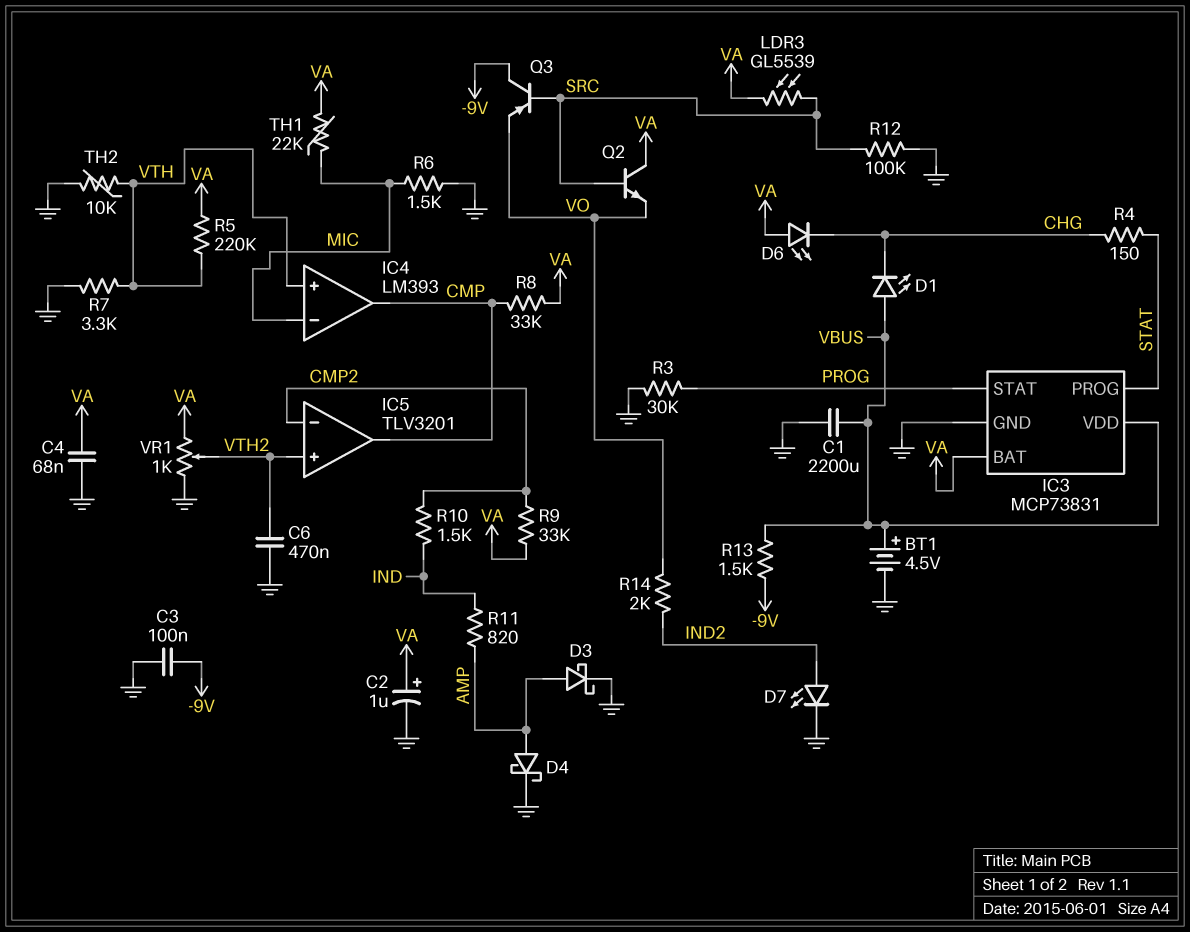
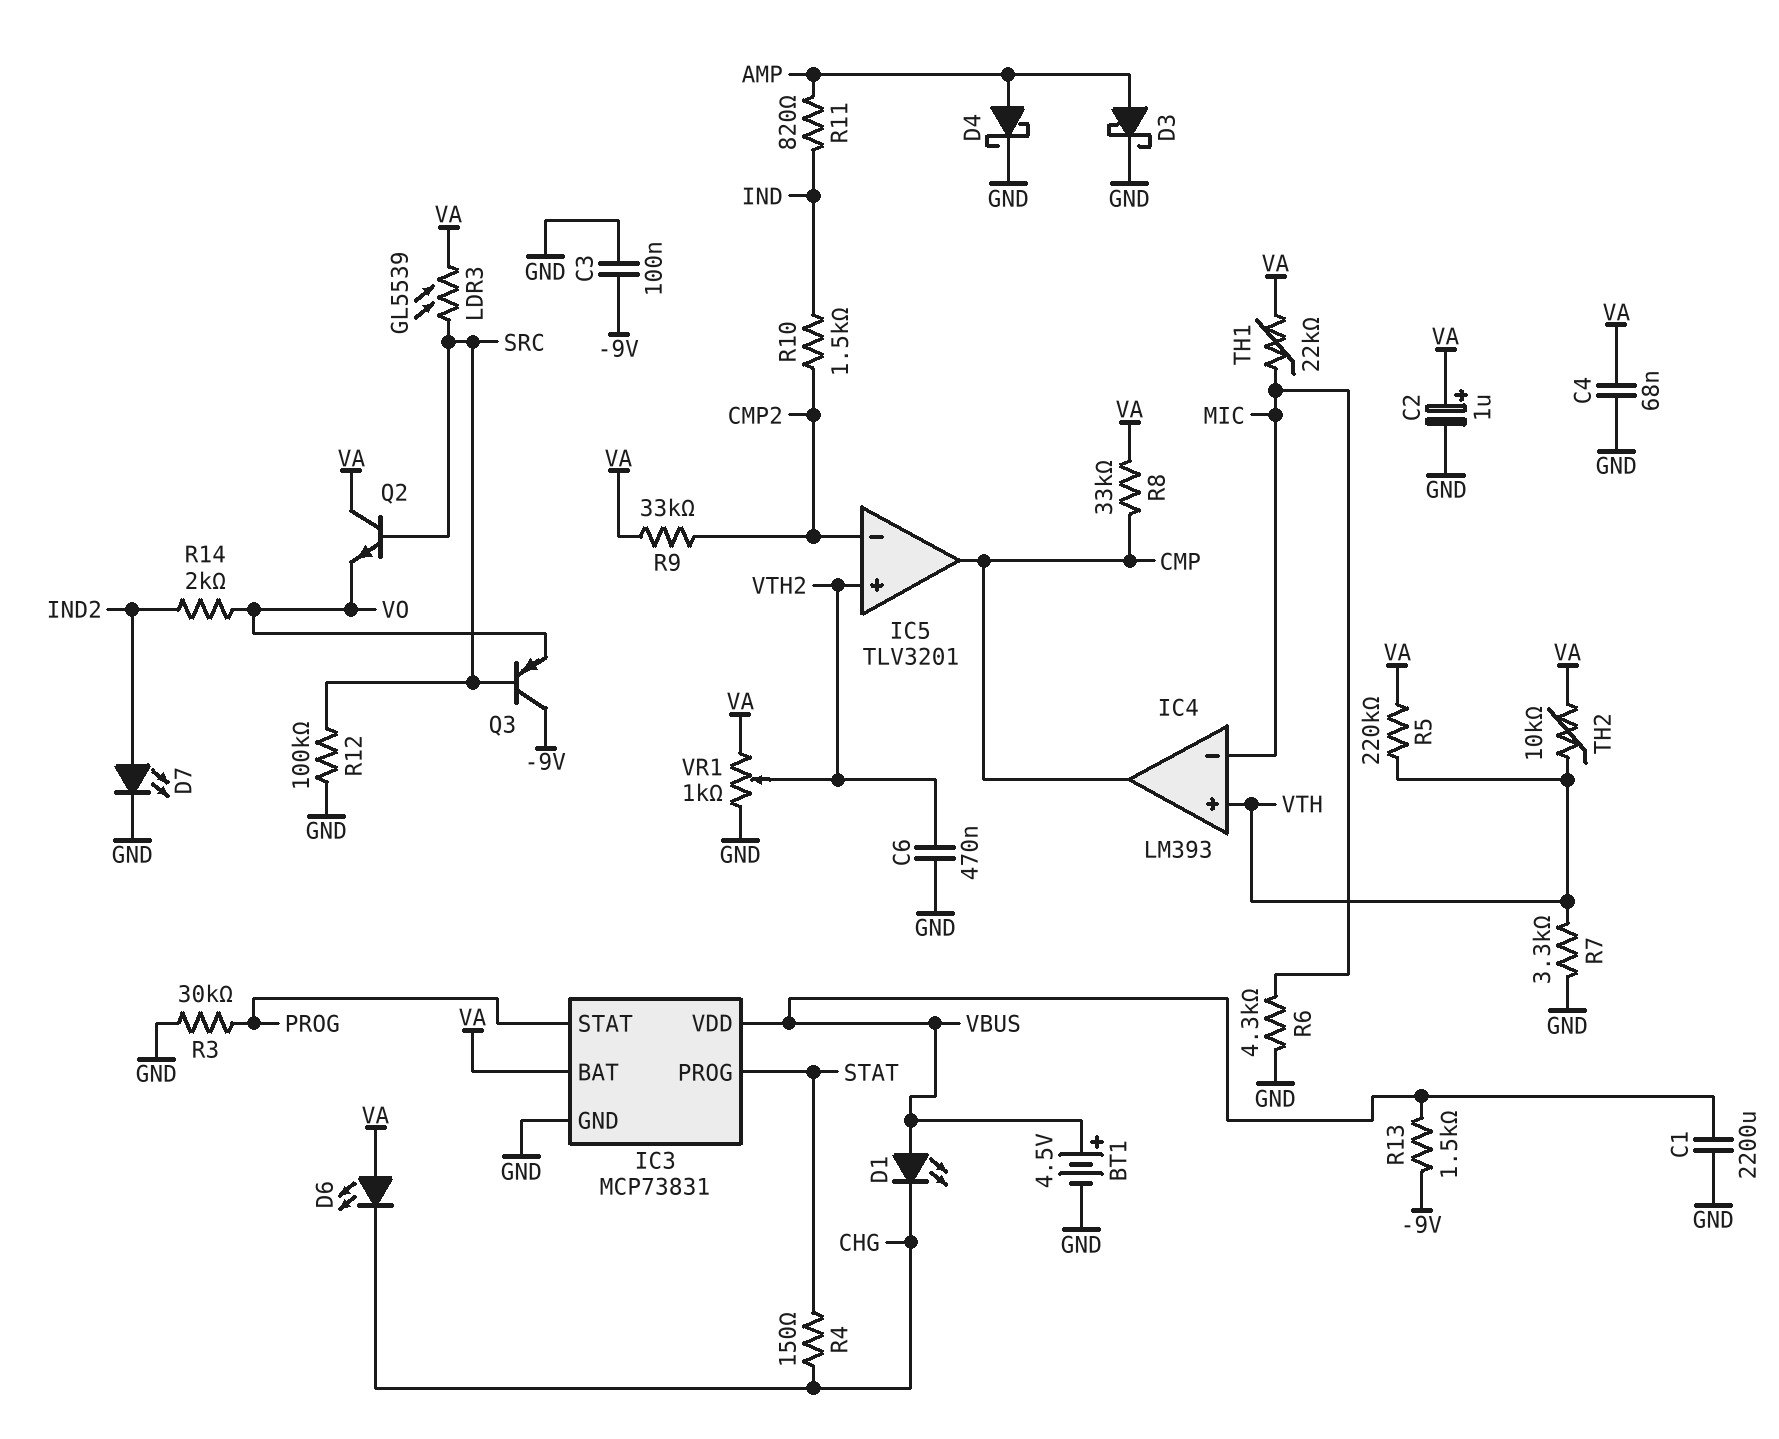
R6: 1.5k (GND, MIC) -> 4.3k (GND, MIC)
TH2: 10k (GND, VTH) -> 10k (VA, VTH)

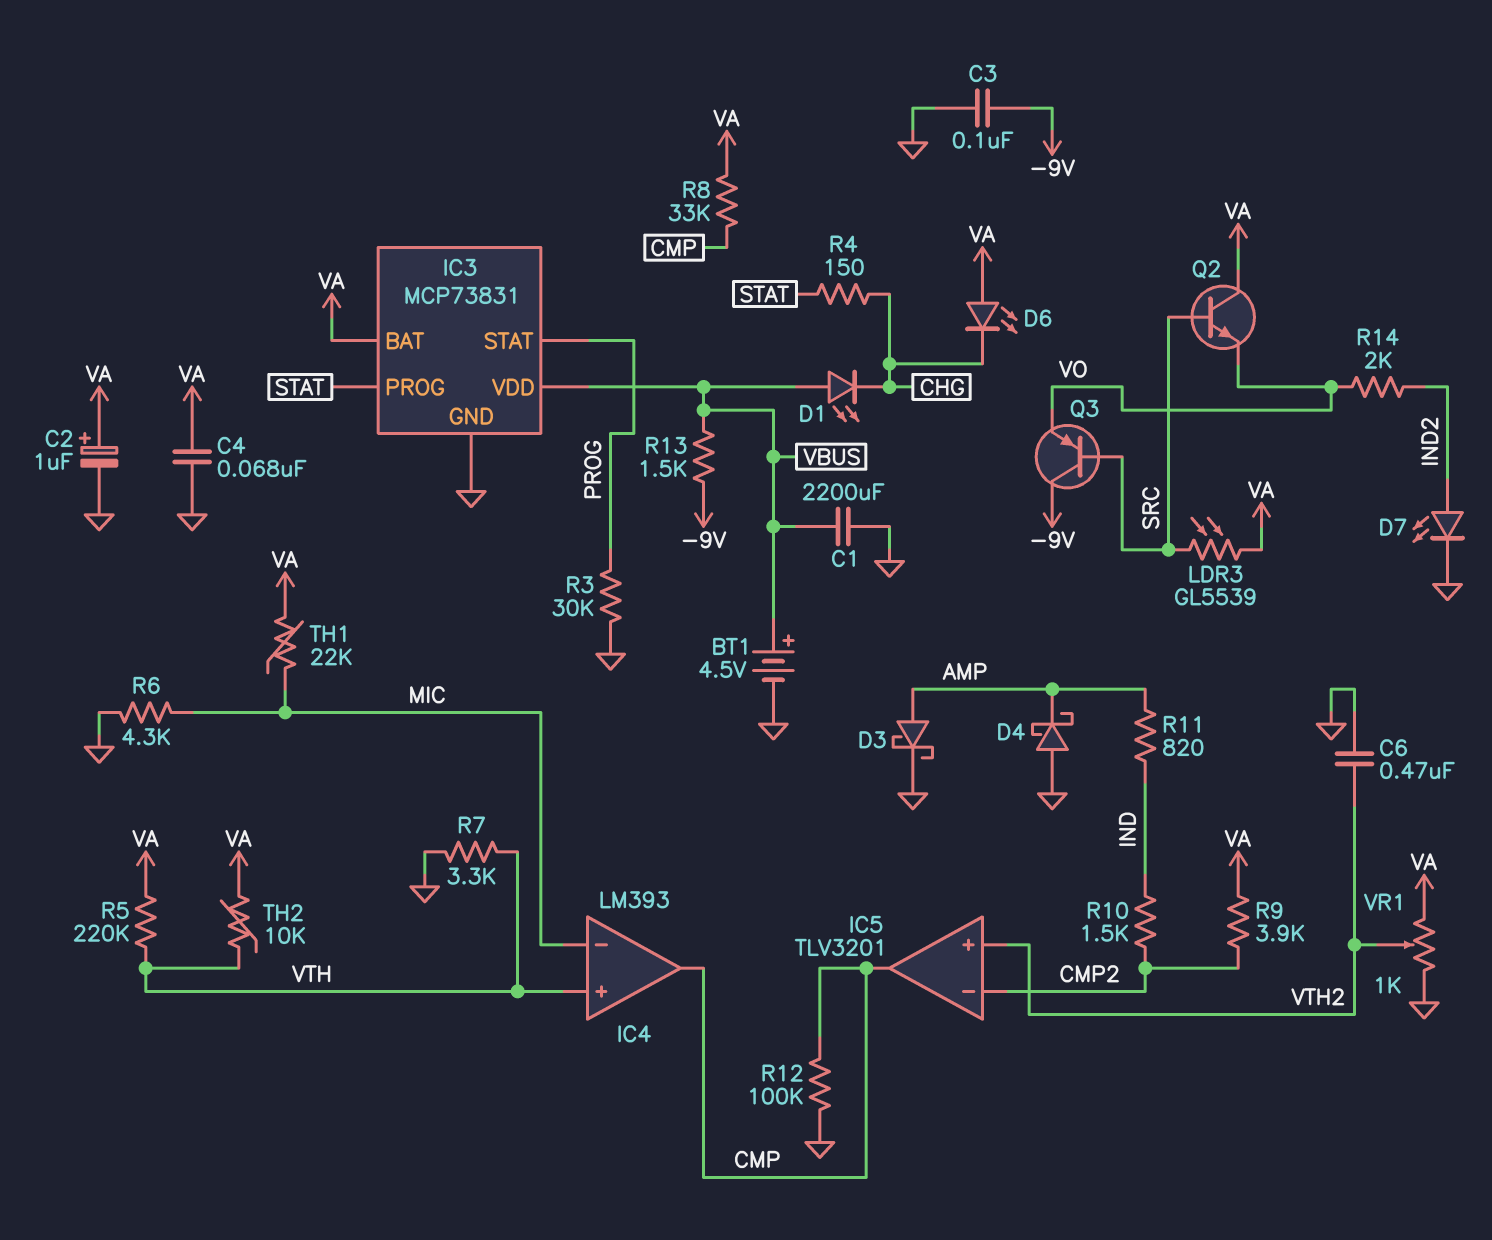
D4: schottky (A AMP, K GND) -> schottky (A GND, K AMP)
R9: 33k (CMP2, VA) -> 3.9k (CMP2, VA)
R12: 100k (GND, SRC) -> 100k (CMP, GND)

